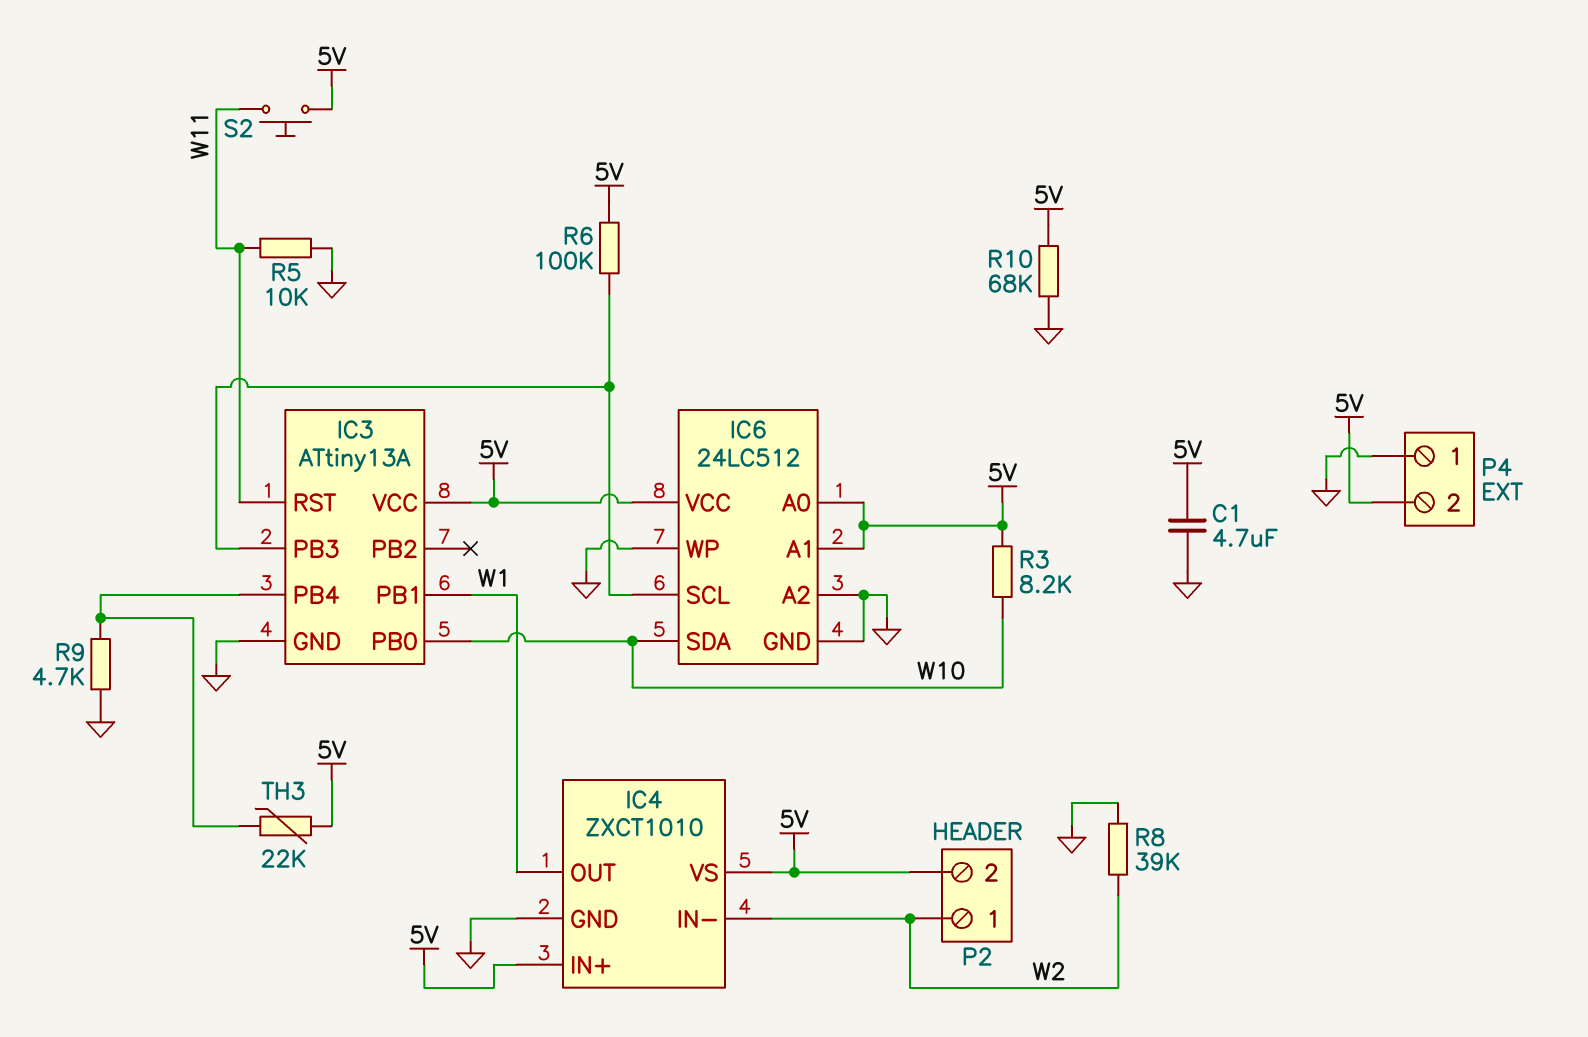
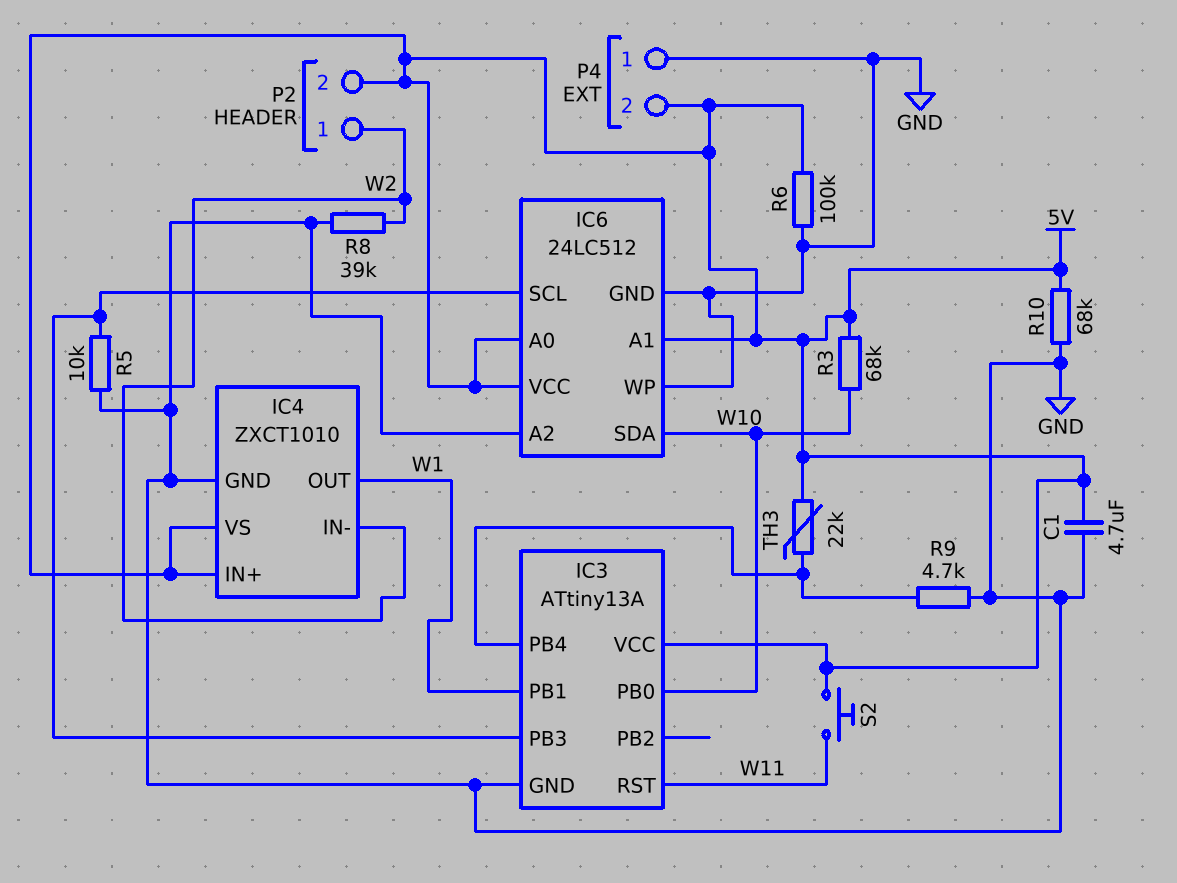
R3: 8.2k (5V, W10) -> 68k (5V, W10)
R5: 10k (GND, W11) -> 10k (GND, IC3/PB3)
R6: 100k (5V, IC3/PB3) -> 100k (5V, GND)

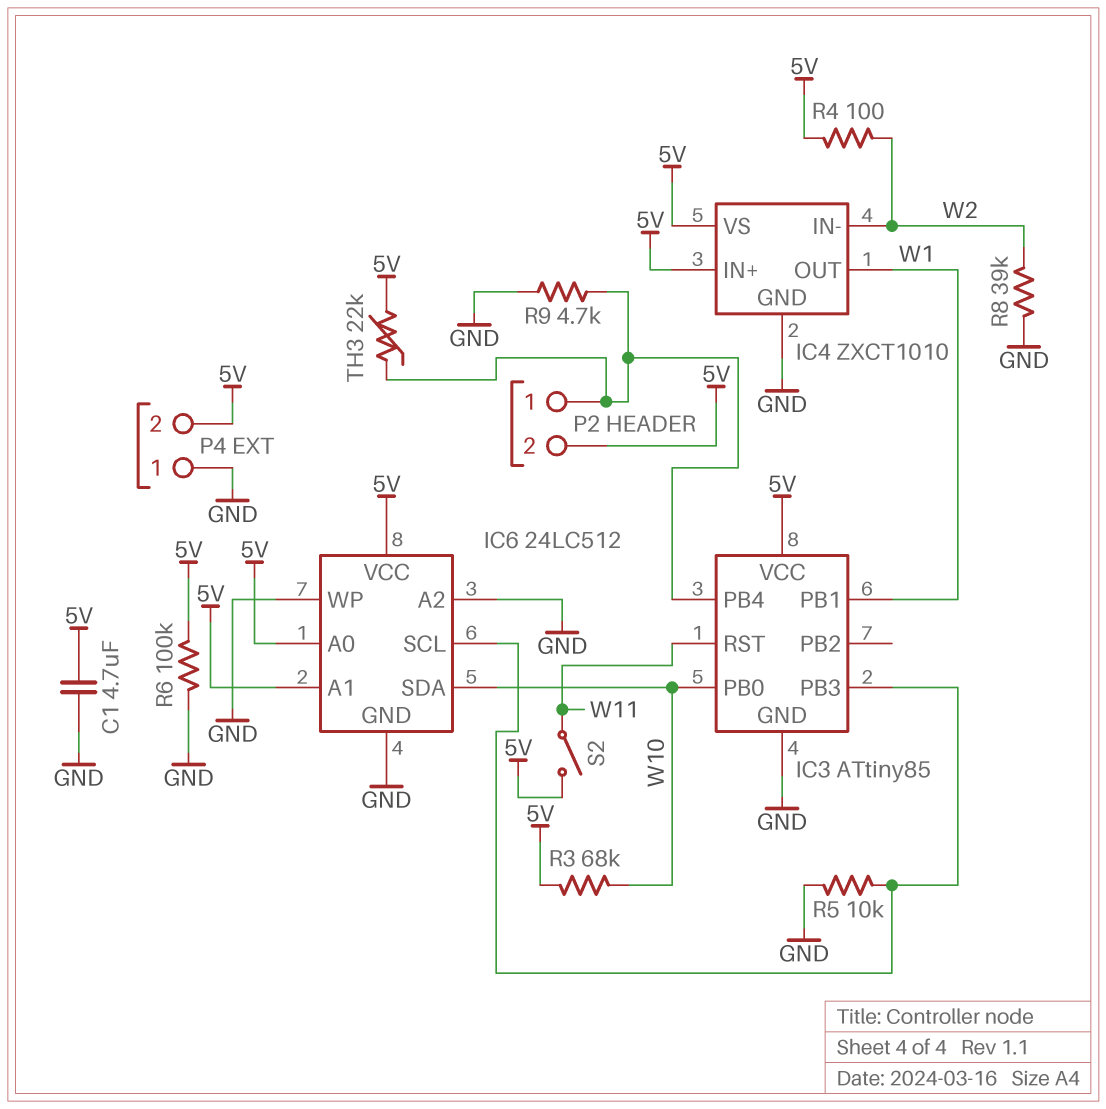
IC3: ATtiny13A -> ATtiny85
P2 pin 1: W2 -> IC3/PB4
R4: none -> 100 (5V, W2)
R10: 68k (5V, GND) -> none
S2: button (5V, W11) -> switch (5V, W11)

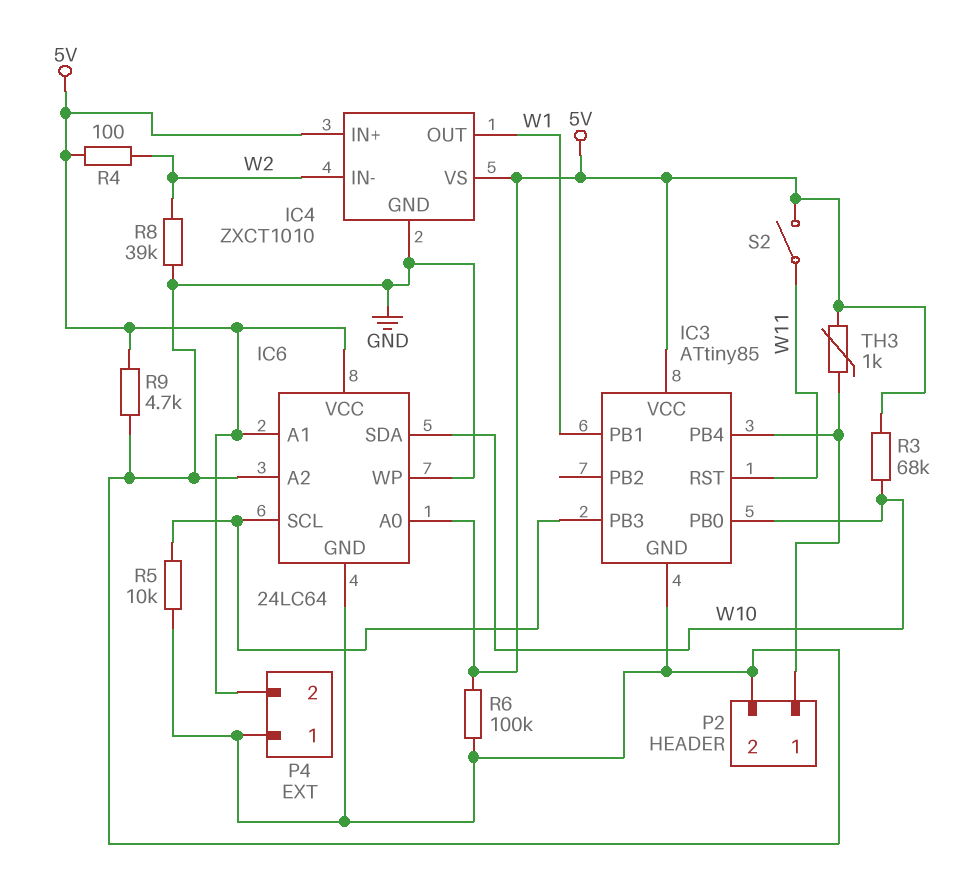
C1: 4.7uF (5V, GND) -> none
IC6: 24LC512 -> 24LC64
P2 pin 2: 5V -> GND
R9: 4.7k (GND, IC3/PB4) -> 4.7k (5V, GND)
TH3: 22k (5V, IC3/PB4) -> 1k (5V, IC3/PB4)

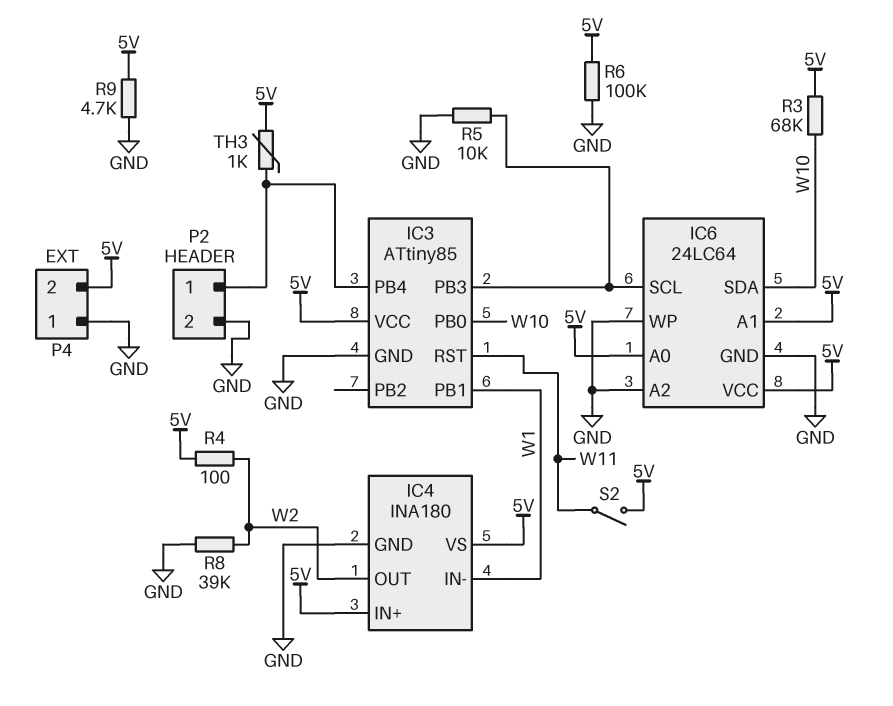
IC4: ZXCT1010 -> INA180
IC4 pin IN-: W2 -> W1
IC4 pin OUT: W1 -> W2

